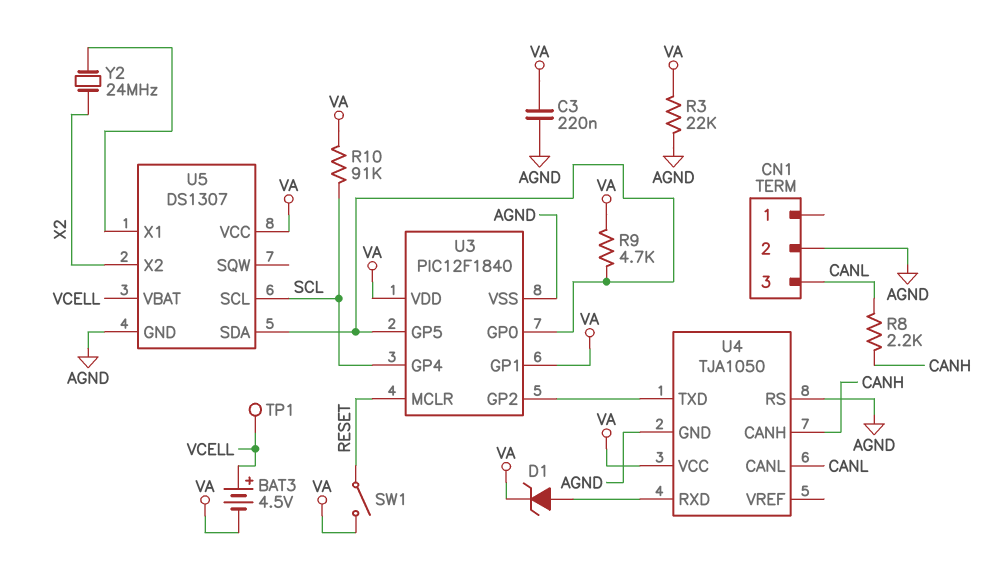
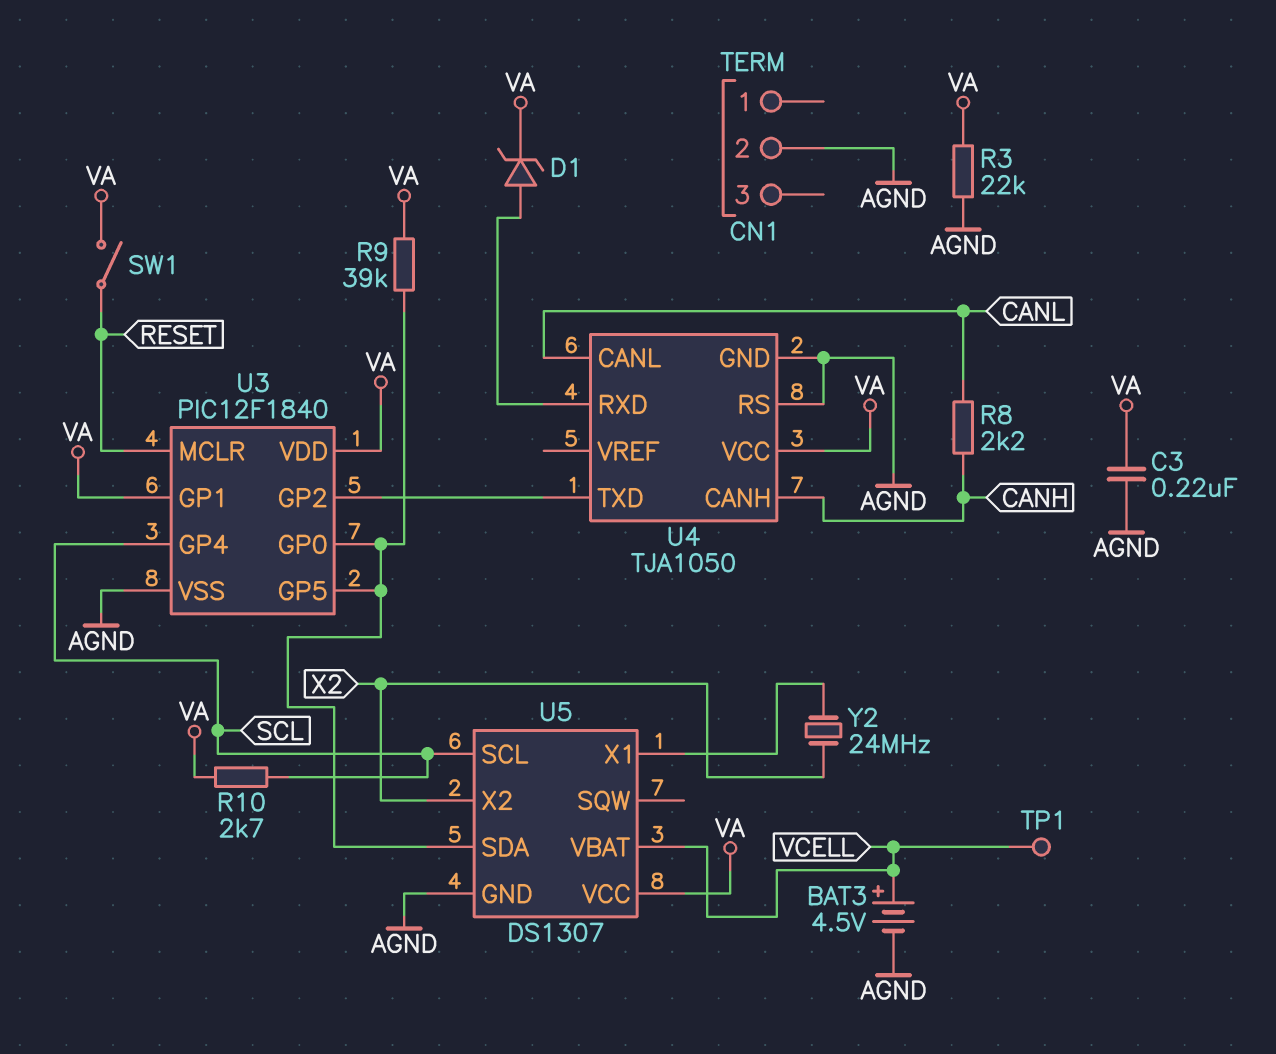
BAT3: 4.5V (plus VCELL, minus VA) -> 4.5V (plus VCELL, minus AGND)
CN1 pin 3: CANL -> none
R9: 4.7k (U3/GP0, VA) -> 39k (U3/GP0, VA)
R10: 91k (SCL, VA) -> 2.7k (SCL, VA)

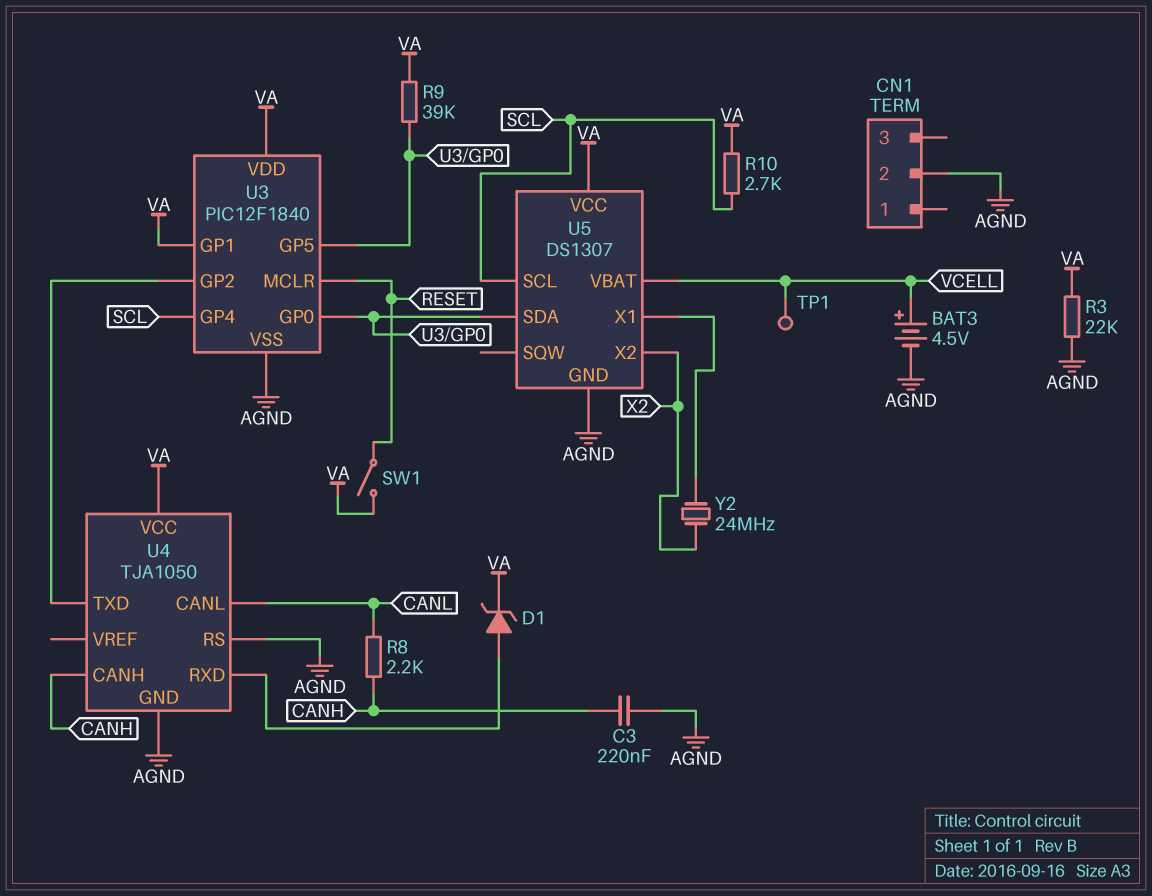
C3: 220nF (AGND, VA) -> 220nF (AGND, CANH)

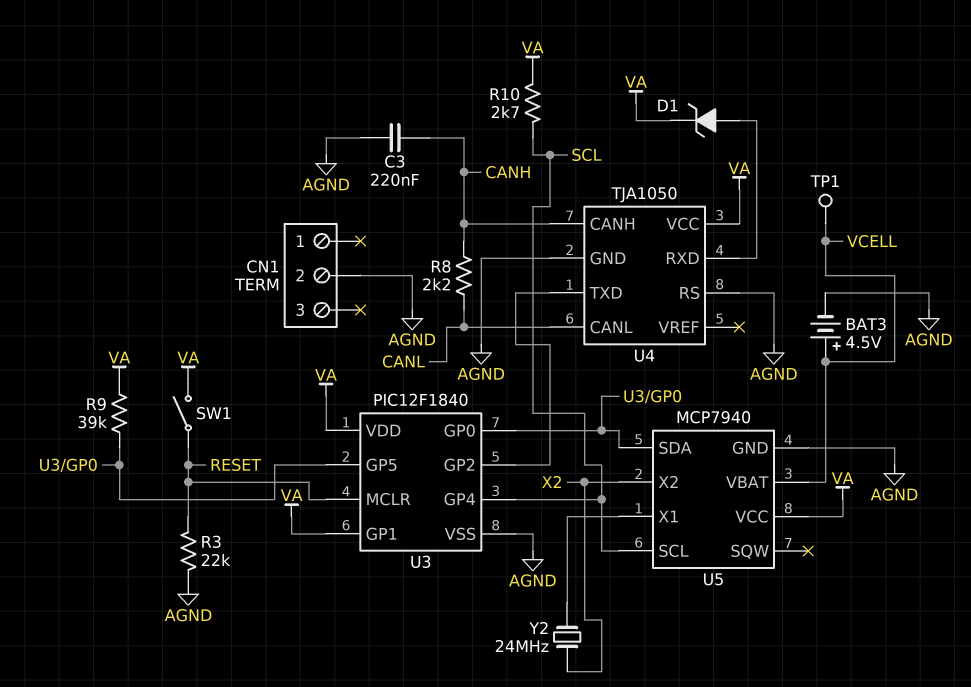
R3: 22k (AGND, VA) -> 22k (AGND, RESET)
U5: DS1307 -> MCP7940

